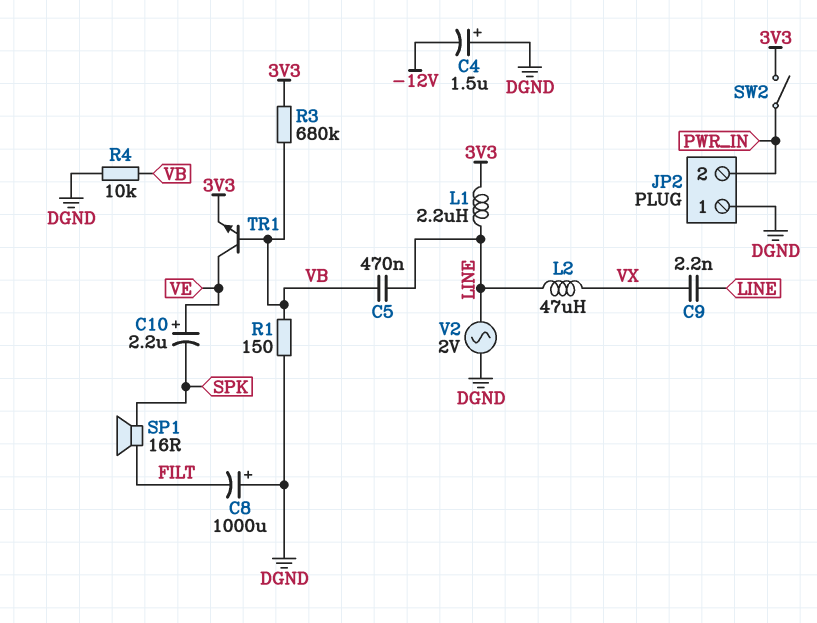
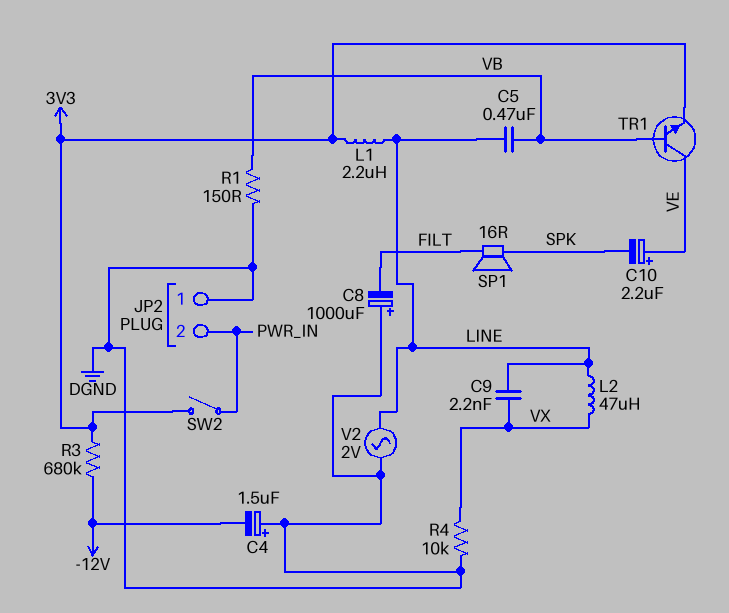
R3: 680k (3V3, VB) -> 680k (-12V, 3V3)
R4: 10k (DGND, VB) -> 10k (DGND, VX)

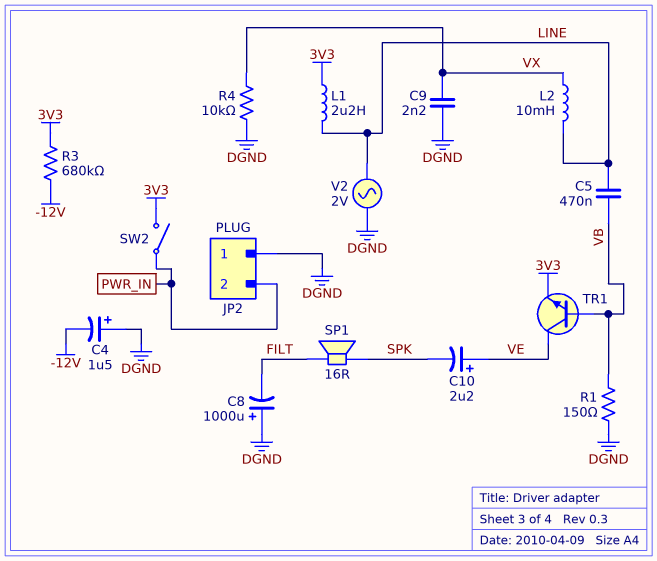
C9: 2.2nF (LINE, VX) -> 2.2nF (DGND, VX)
L2: 47uH (LINE, VX) -> 10mH (LINE, VX)

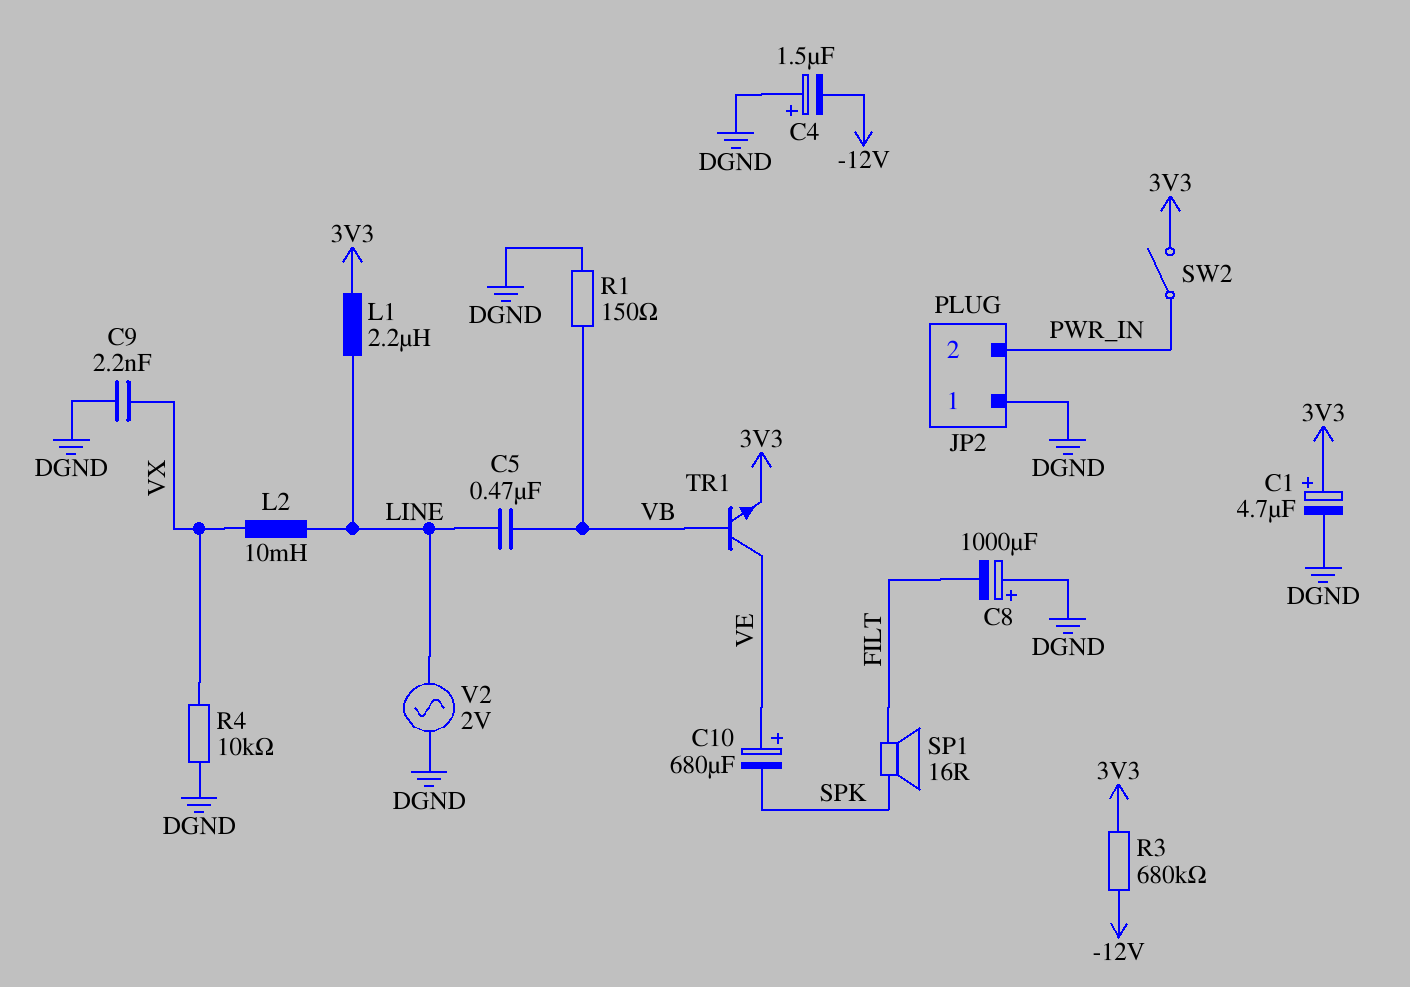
C1: none -> 4.7uF (plus 3V3, minus DGND)
C10: 2.2uF (plus VE, minus SPK) -> 680uF (plus VE, minus SPK)

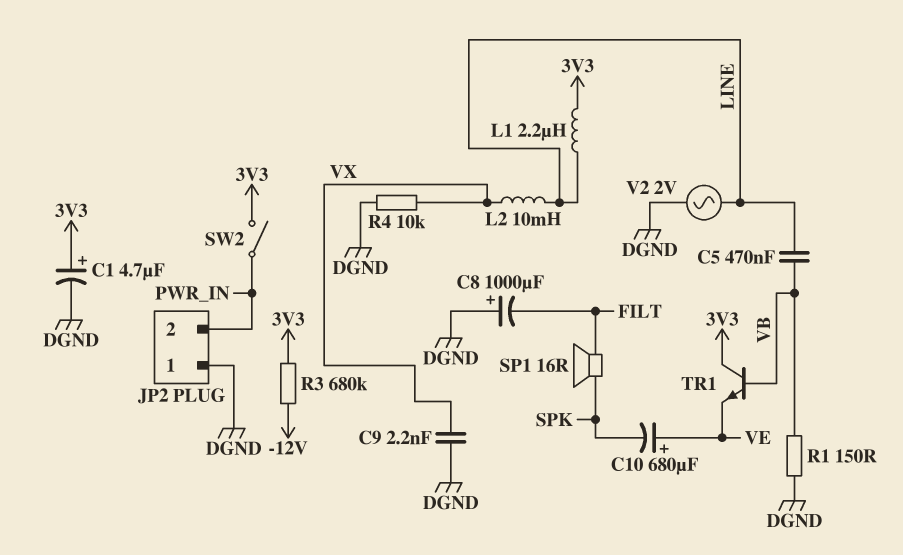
C4: 1.5uF (plus DGND, minus -12V) -> none
TR1: NPN (B VB, C VE, E 3V3) -> NPN (B VB, C 3V3, E VE)

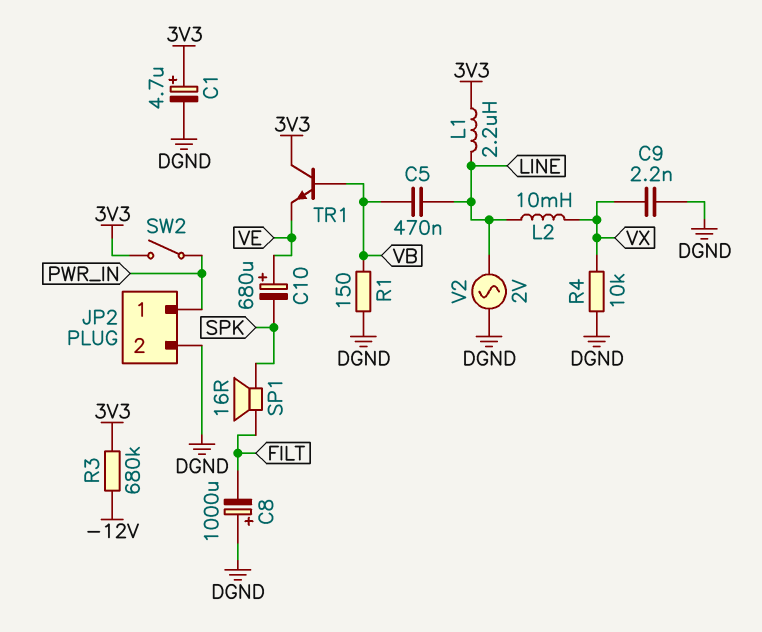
JP2 pin 1: DGND -> PWR_IN
JP2 pin 2: PWR_IN -> DGND

